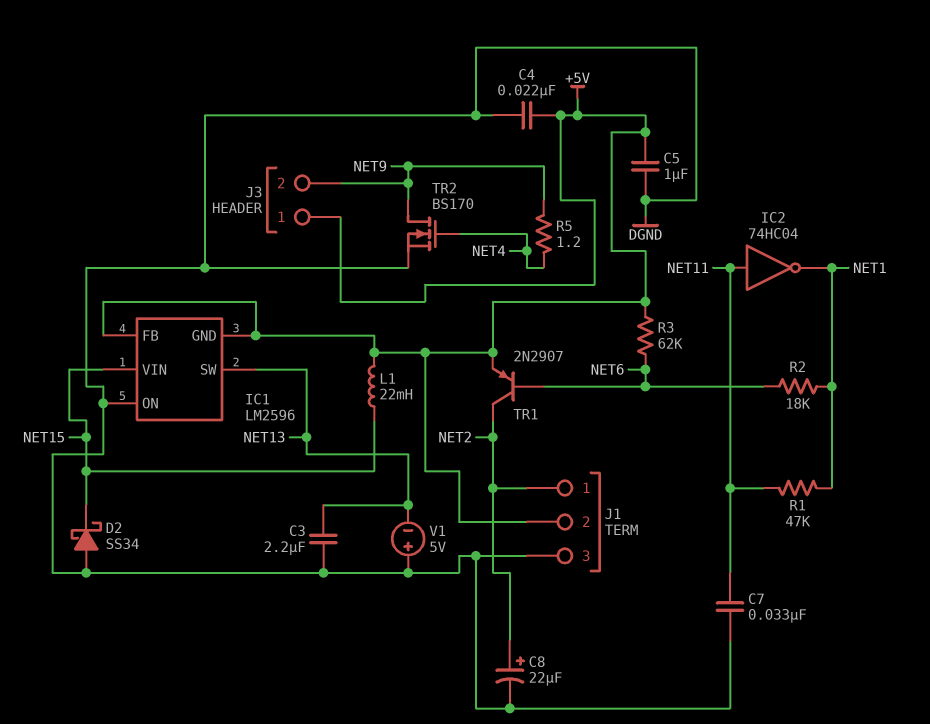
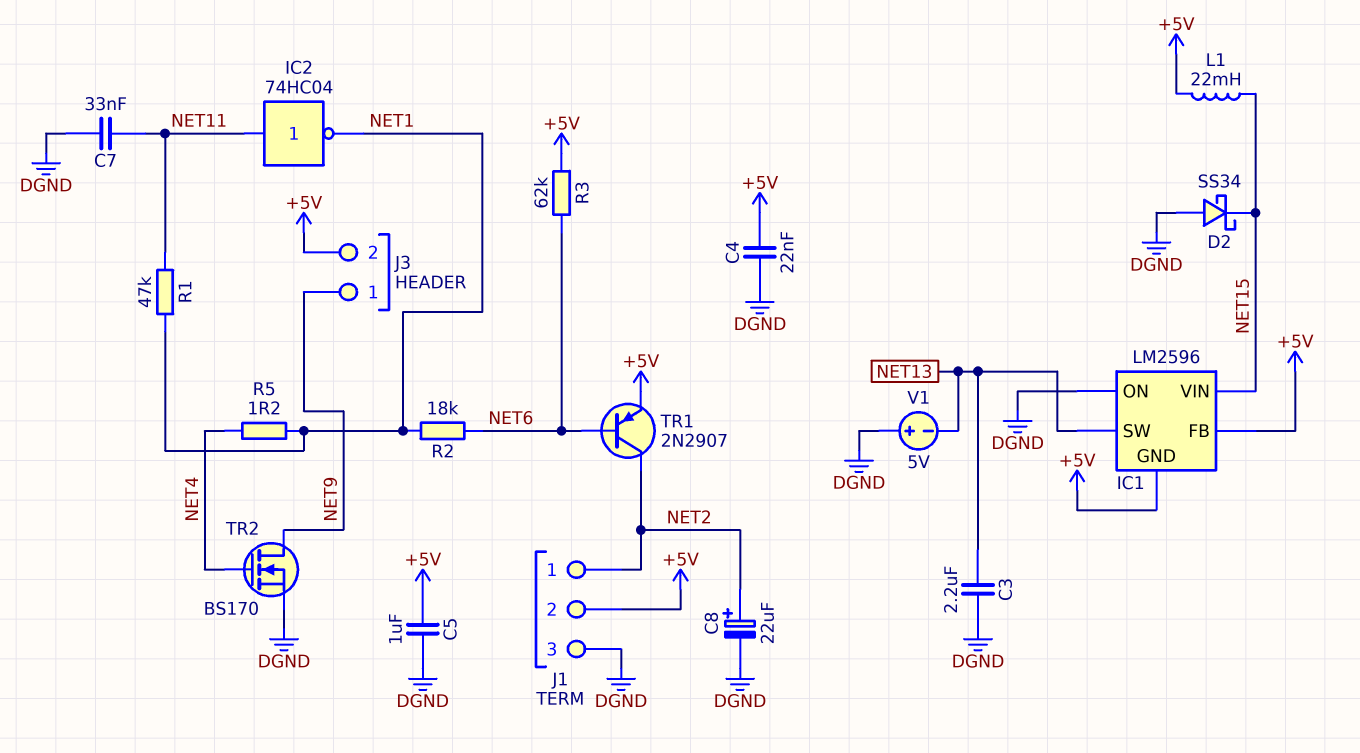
J3 pin 1: +5V -> NET9
J3 pin 2: NET9 -> +5V
R5: 1.2 (NET4, NET9) -> 1.2 (NET1, NET4)

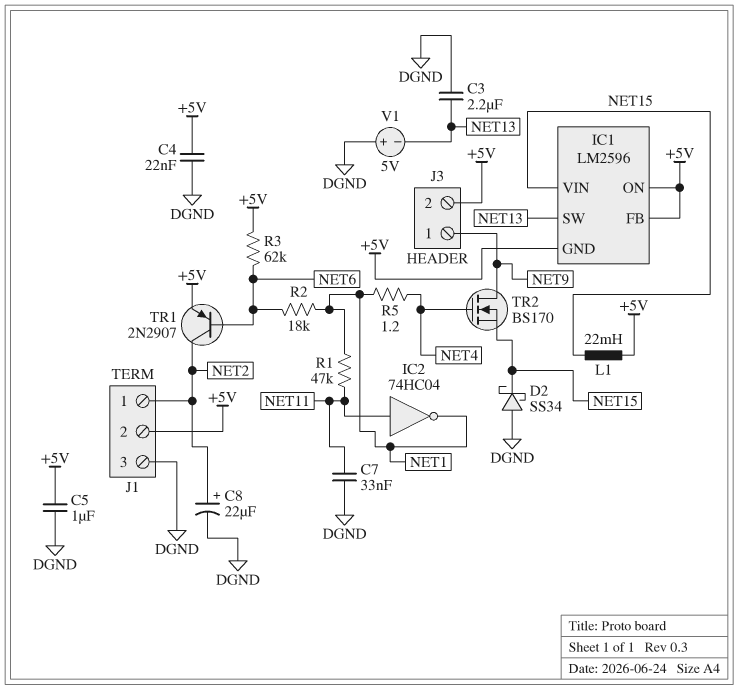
IC1 pin ON: DGND -> +5V
TR2: NMOS BS170 (G NET4, D NET9, S DGND) -> NMOS BS170 (G NET4, D NET9, S NET15)

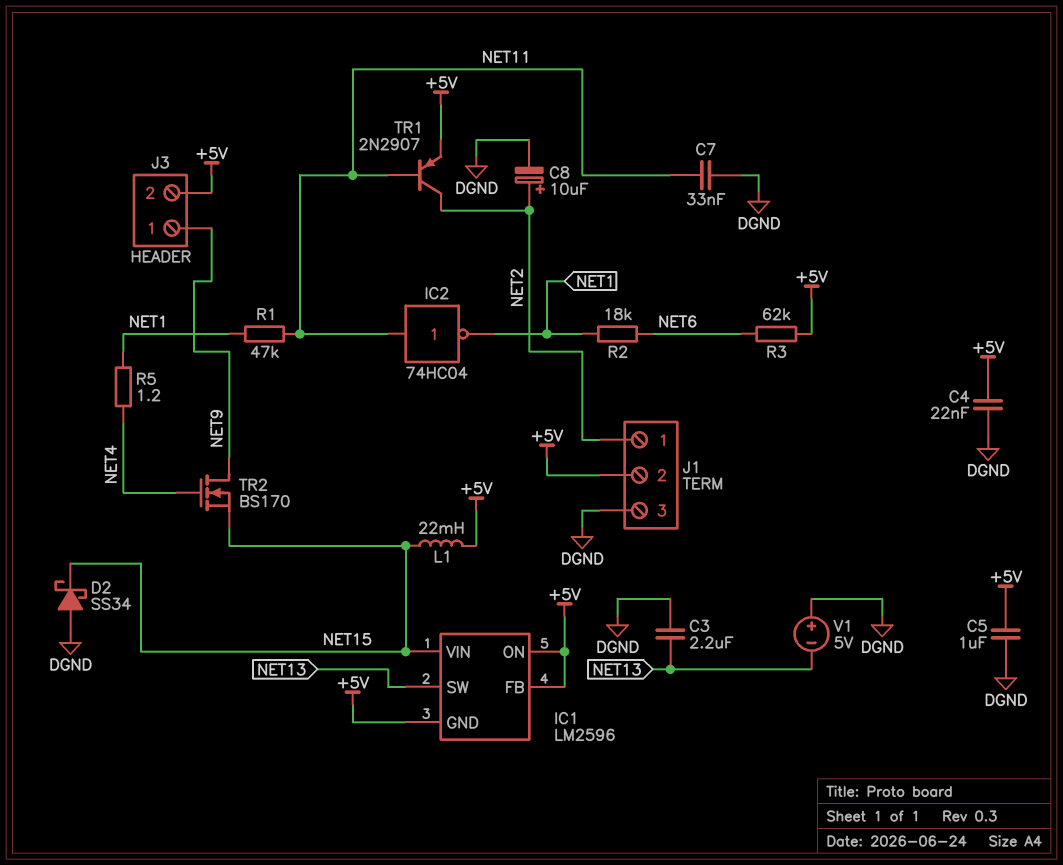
C8: 22uF (plus NET2, minus DGND) -> 10uF (plus NET2, minus DGND)
TR1: PNP 2N2907 (B NET6, C NET2, E +5V) -> PNP 2N2907 (B NET11, C NET2, E +5V)

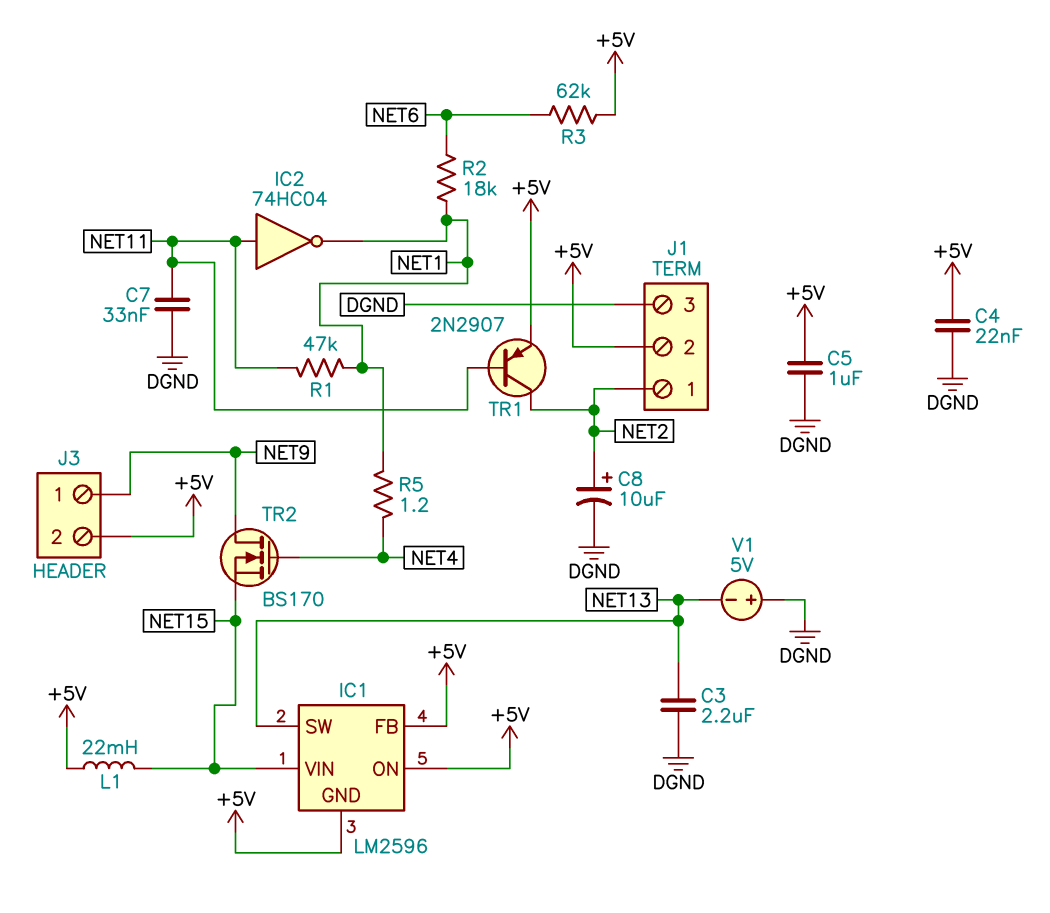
D2: schottky SS34 (A DGND, K NET15) -> none

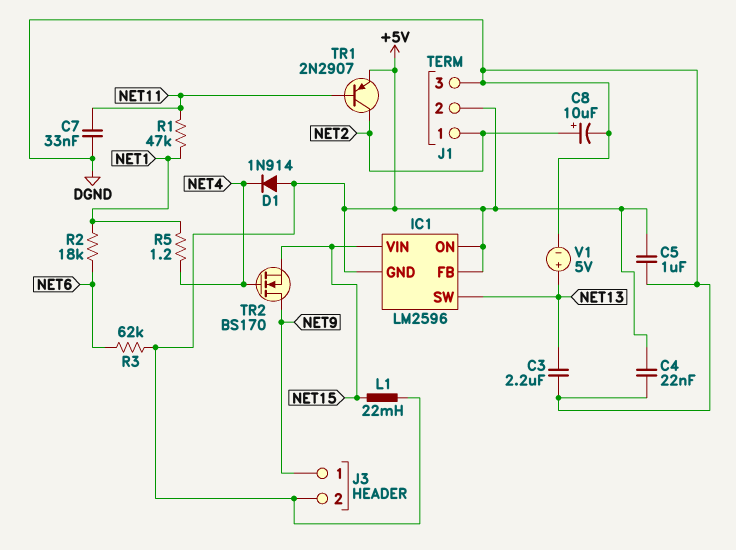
D1: none -> diode 1N914 (A +5V, K NET4)
IC2: NOT 74HC04 (in NET11, out NET1) -> none
V1: 5V (plus DGND, minus NET13) -> 5V (plus NET13, minus DGND)

